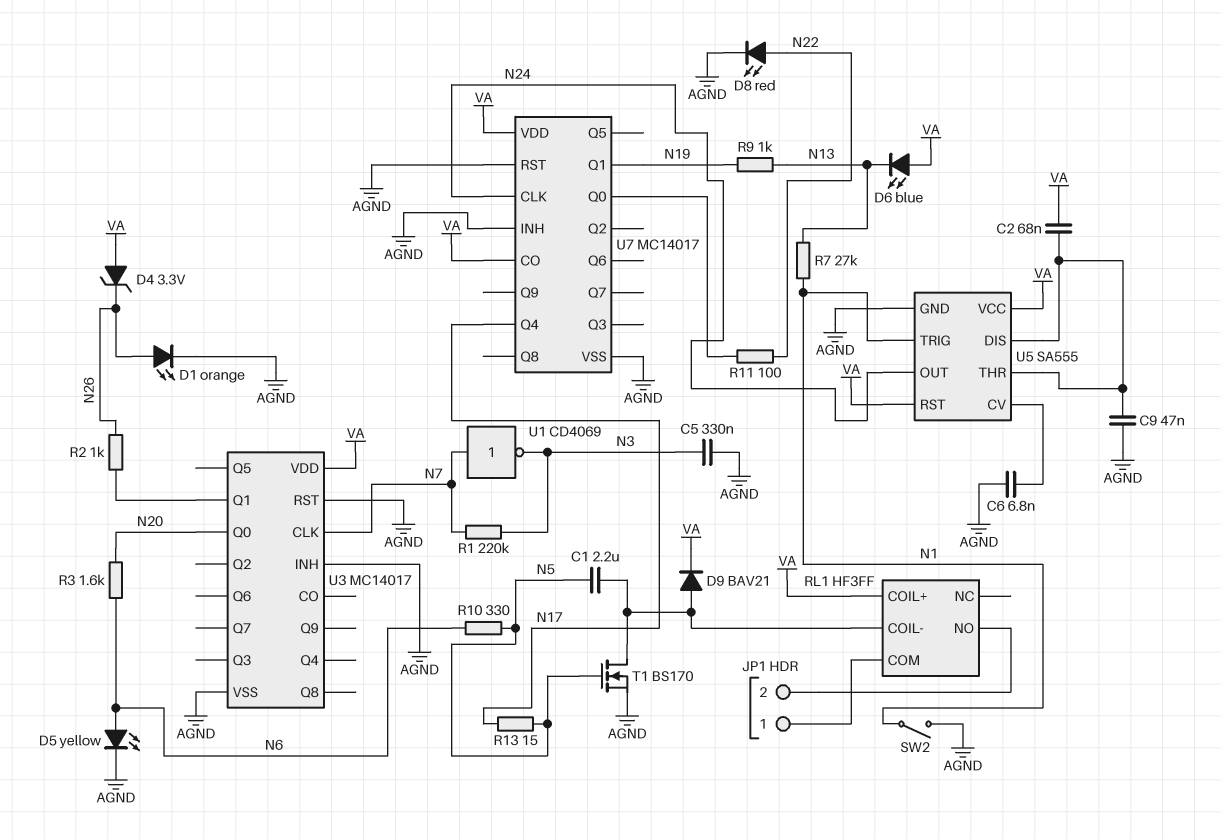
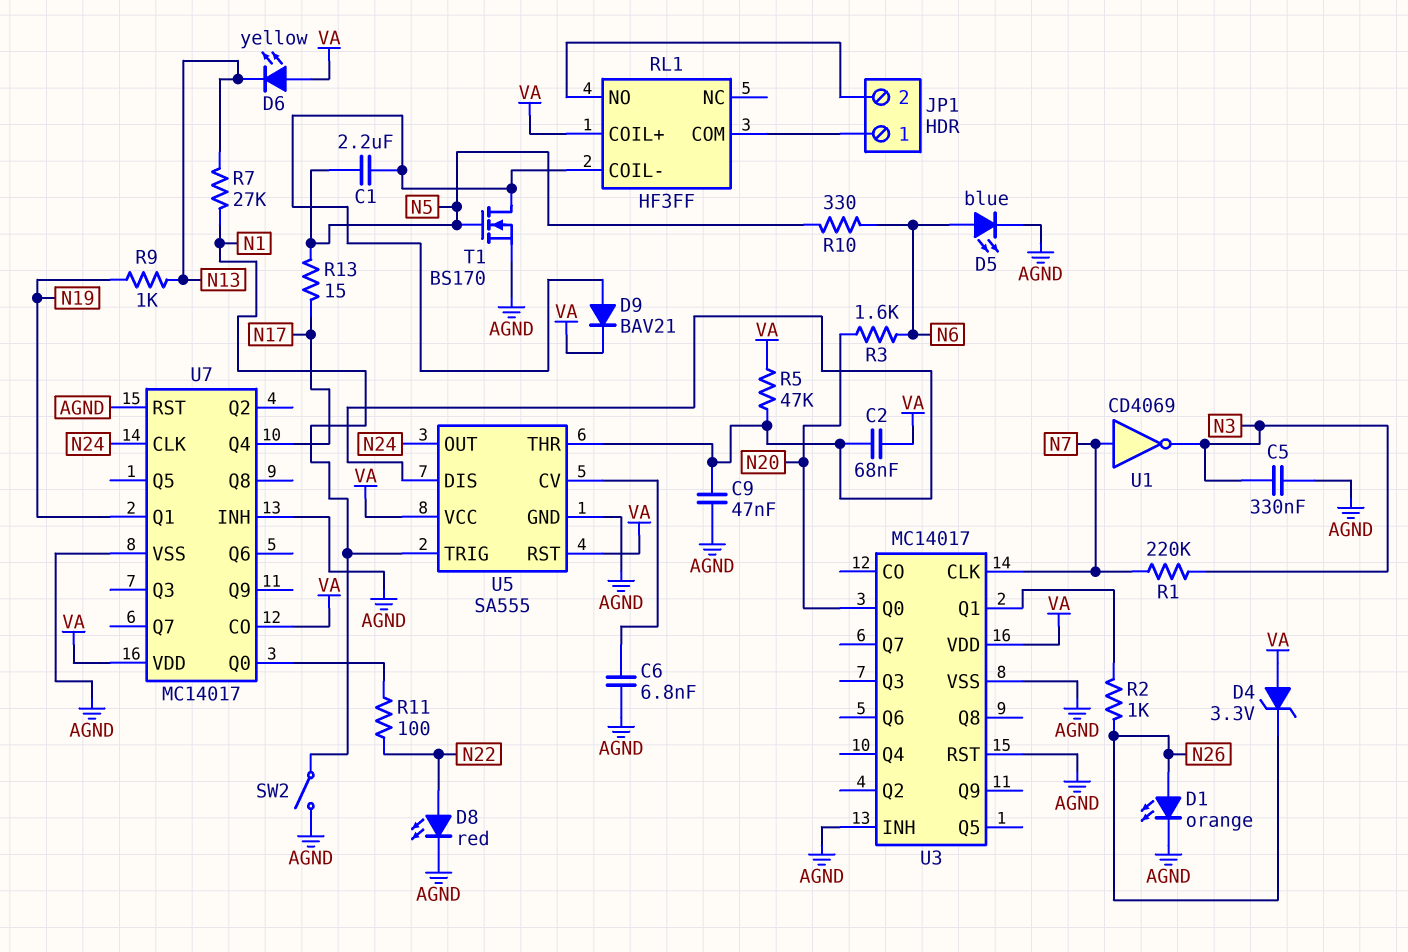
D5: LED yellow (A N6, K AGND) -> LED blue (A N6, K AGND)
D6: LED blue (A VA, K N13) -> LED yellow (A VA, K N13)
R5: none -> 47k (U5/DIS, VA)

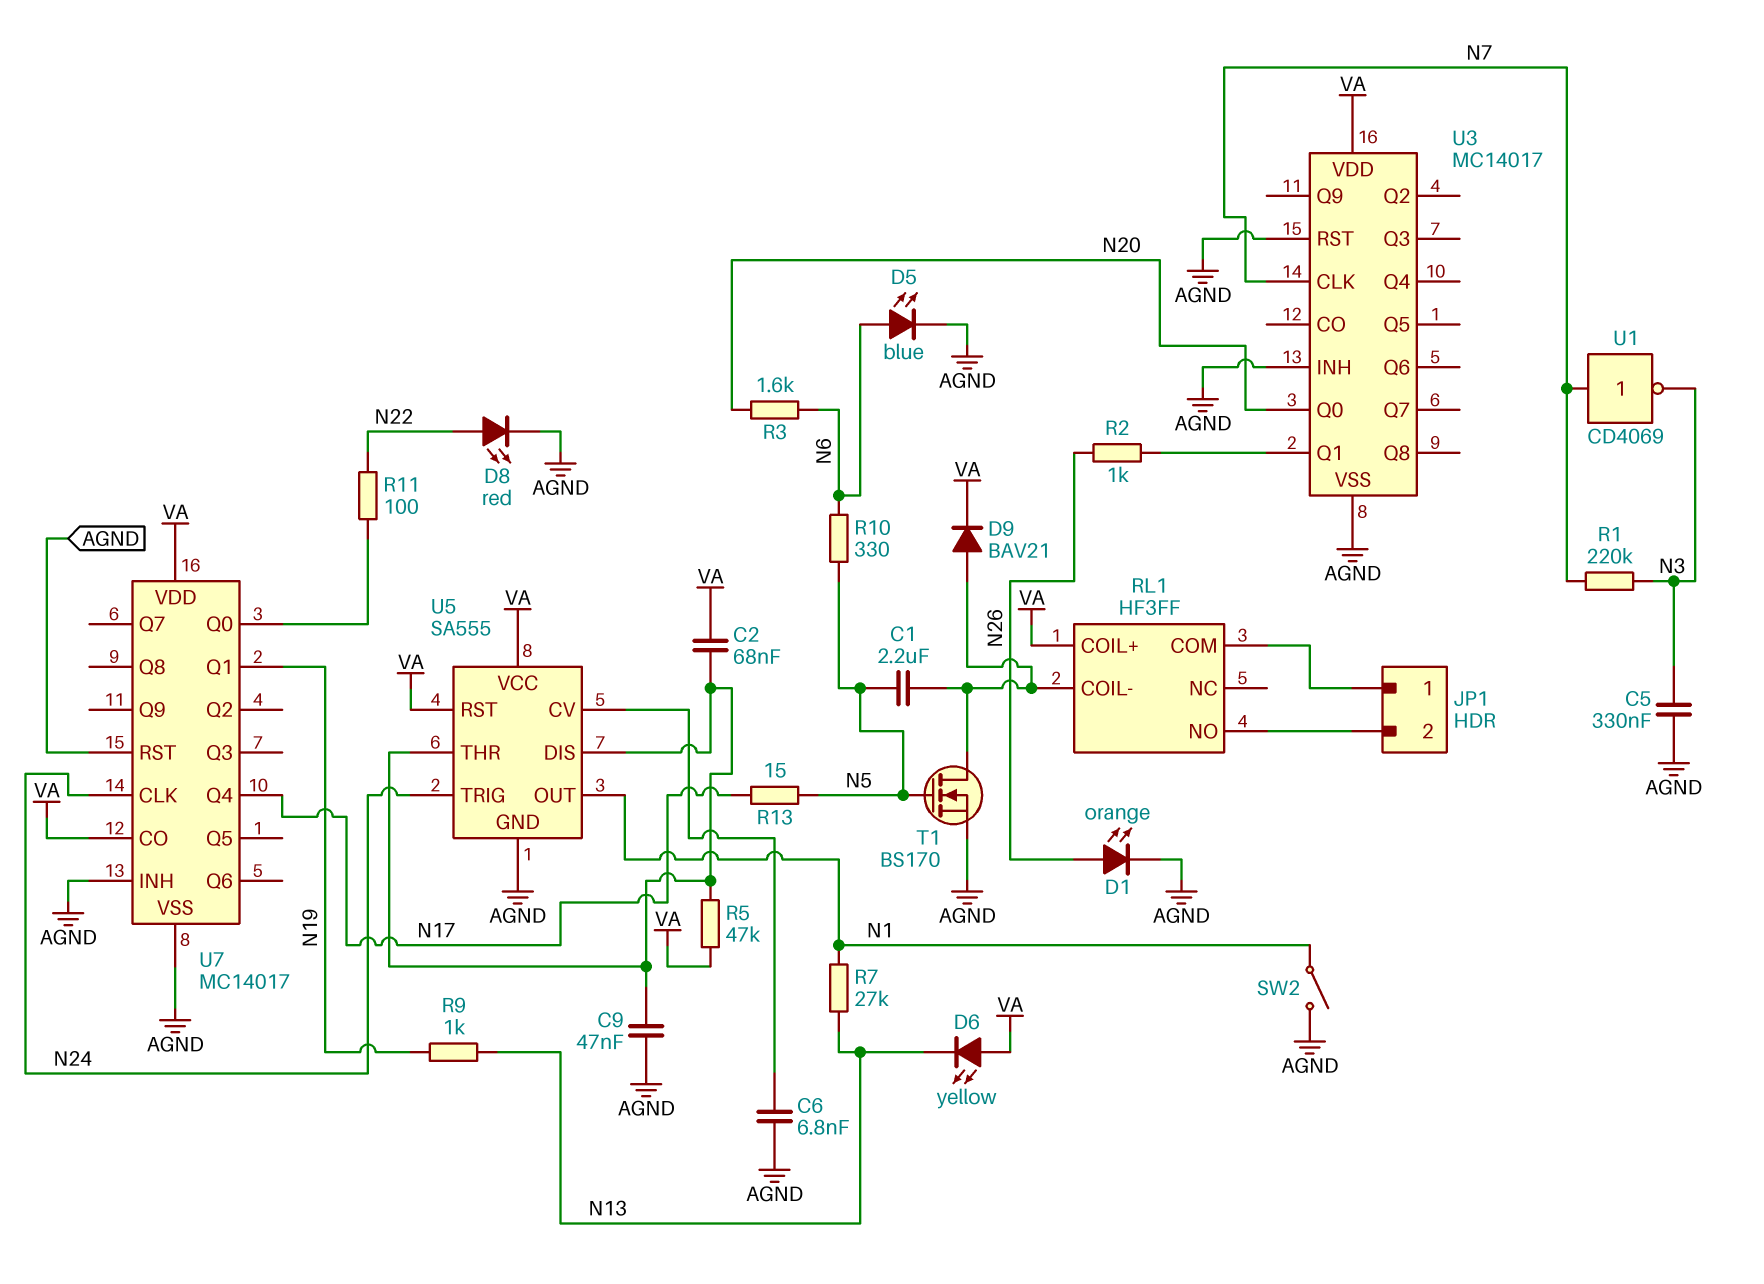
D4: zener 3.3V (A VA, K N26) -> none
U5 pin OUT: N24 -> N1
U5 pin TRIG: N1 -> N24

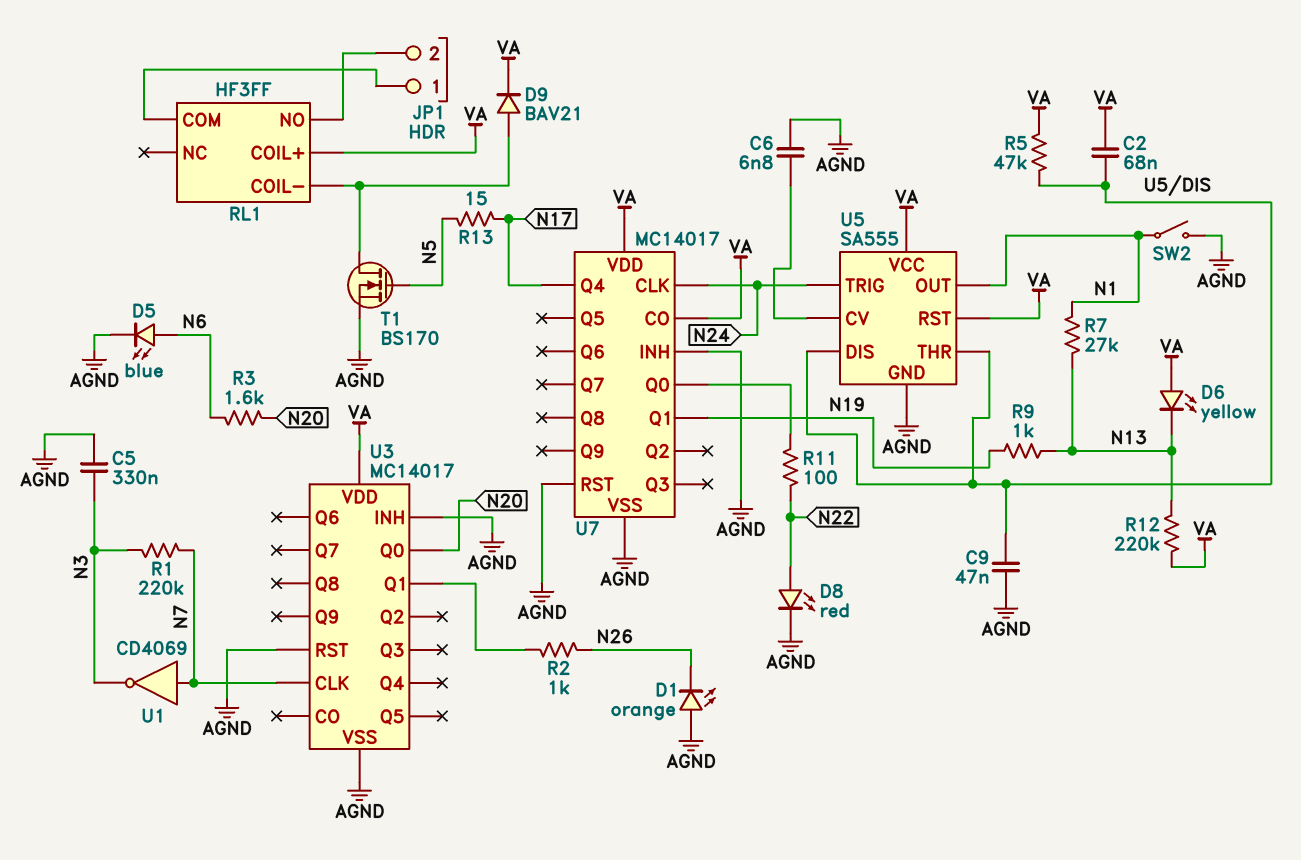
C1: 2.2uF (N5, RL1/COIL-) -> none
D1: LED orange (A N26, K AGND) -> LED orange (A AGND, K N26)
R10: 330 (N5, N6) -> none
R12: none -> 220k (N13, VA)

